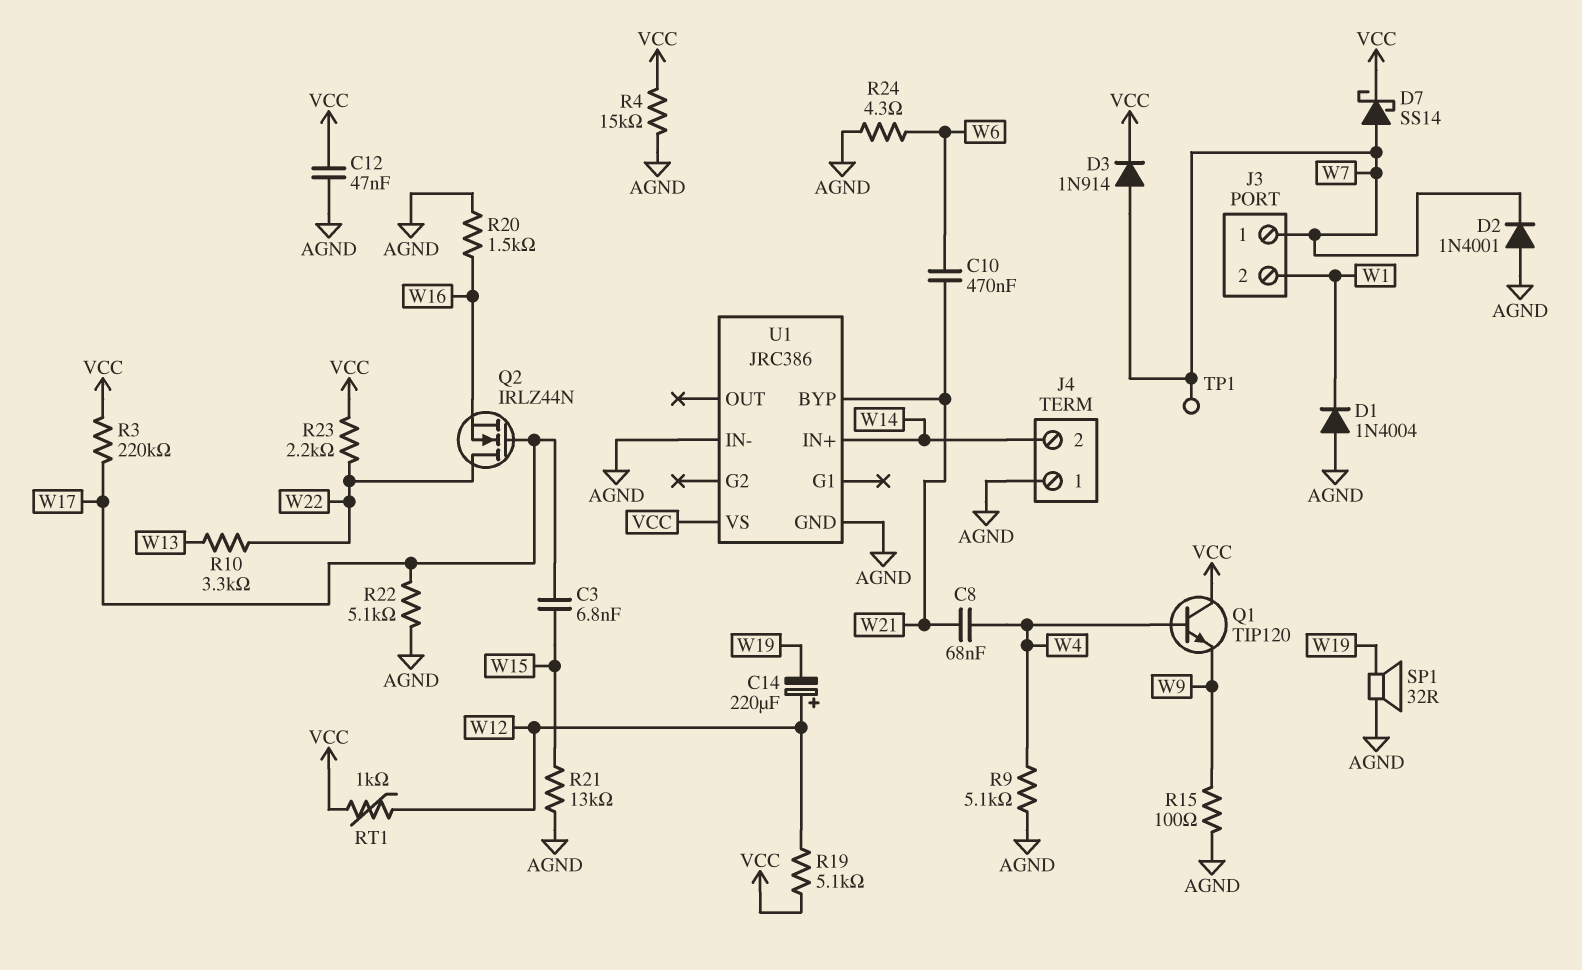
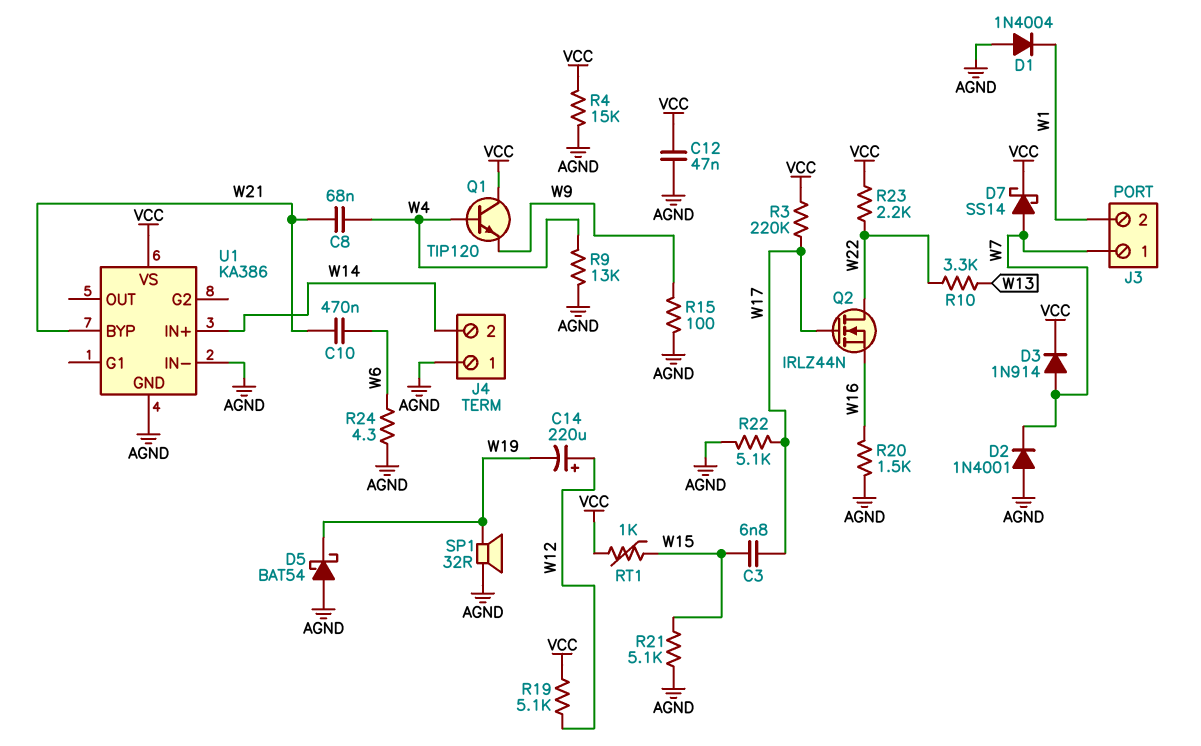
D5: none -> schottky BAT54 (A AGND, K W19)
R9: 5.1k (AGND, W4) -> 13k (AGND, W4)
R21: 13k (AGND, W15) -> 5.1k (AGND, W15)
RT1: 1k (VCC, W12) -> 1k (VCC, W15)
TP1: test point (W7) -> none
U1: JRC386 -> KA386

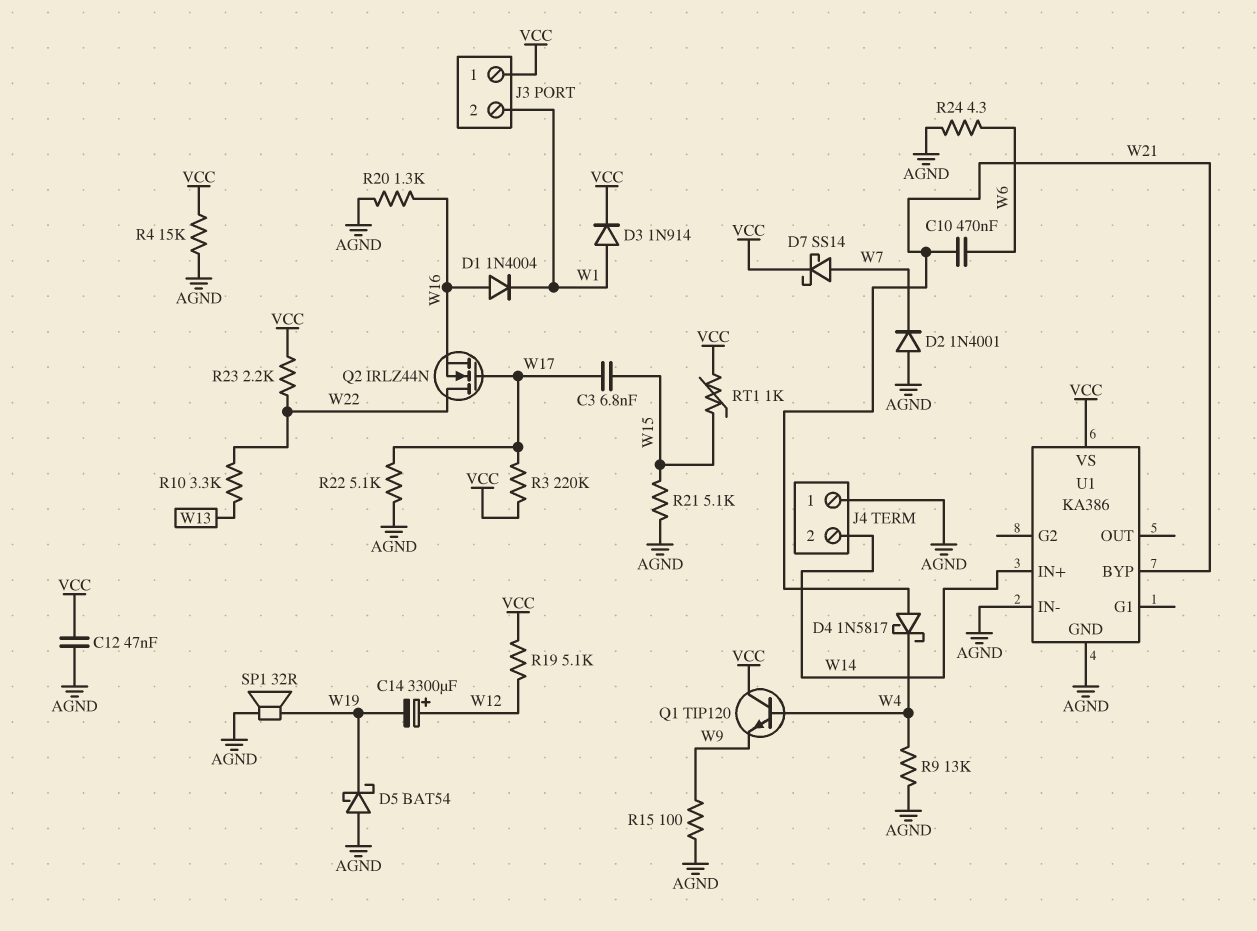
C8: 68nF (W4, W21) -> none
C14: 220uF (plus W12, minus W19) -> 3300uF (plus W12, minus W19)
D1: diode 1N4004 (A AGND, K W1) -> diode 1N4004 (A W16, K W1)
D3: diode 1N914 (A W7, K VCC) -> diode 1N914 (A W1, K VCC)
D4: none -> schottky 1N5817 (A W21, K W4)
J3 pin 1: W7 -> VCC
R20: 1.5k (AGND, W16) -> 1.3k (AGND, W16)

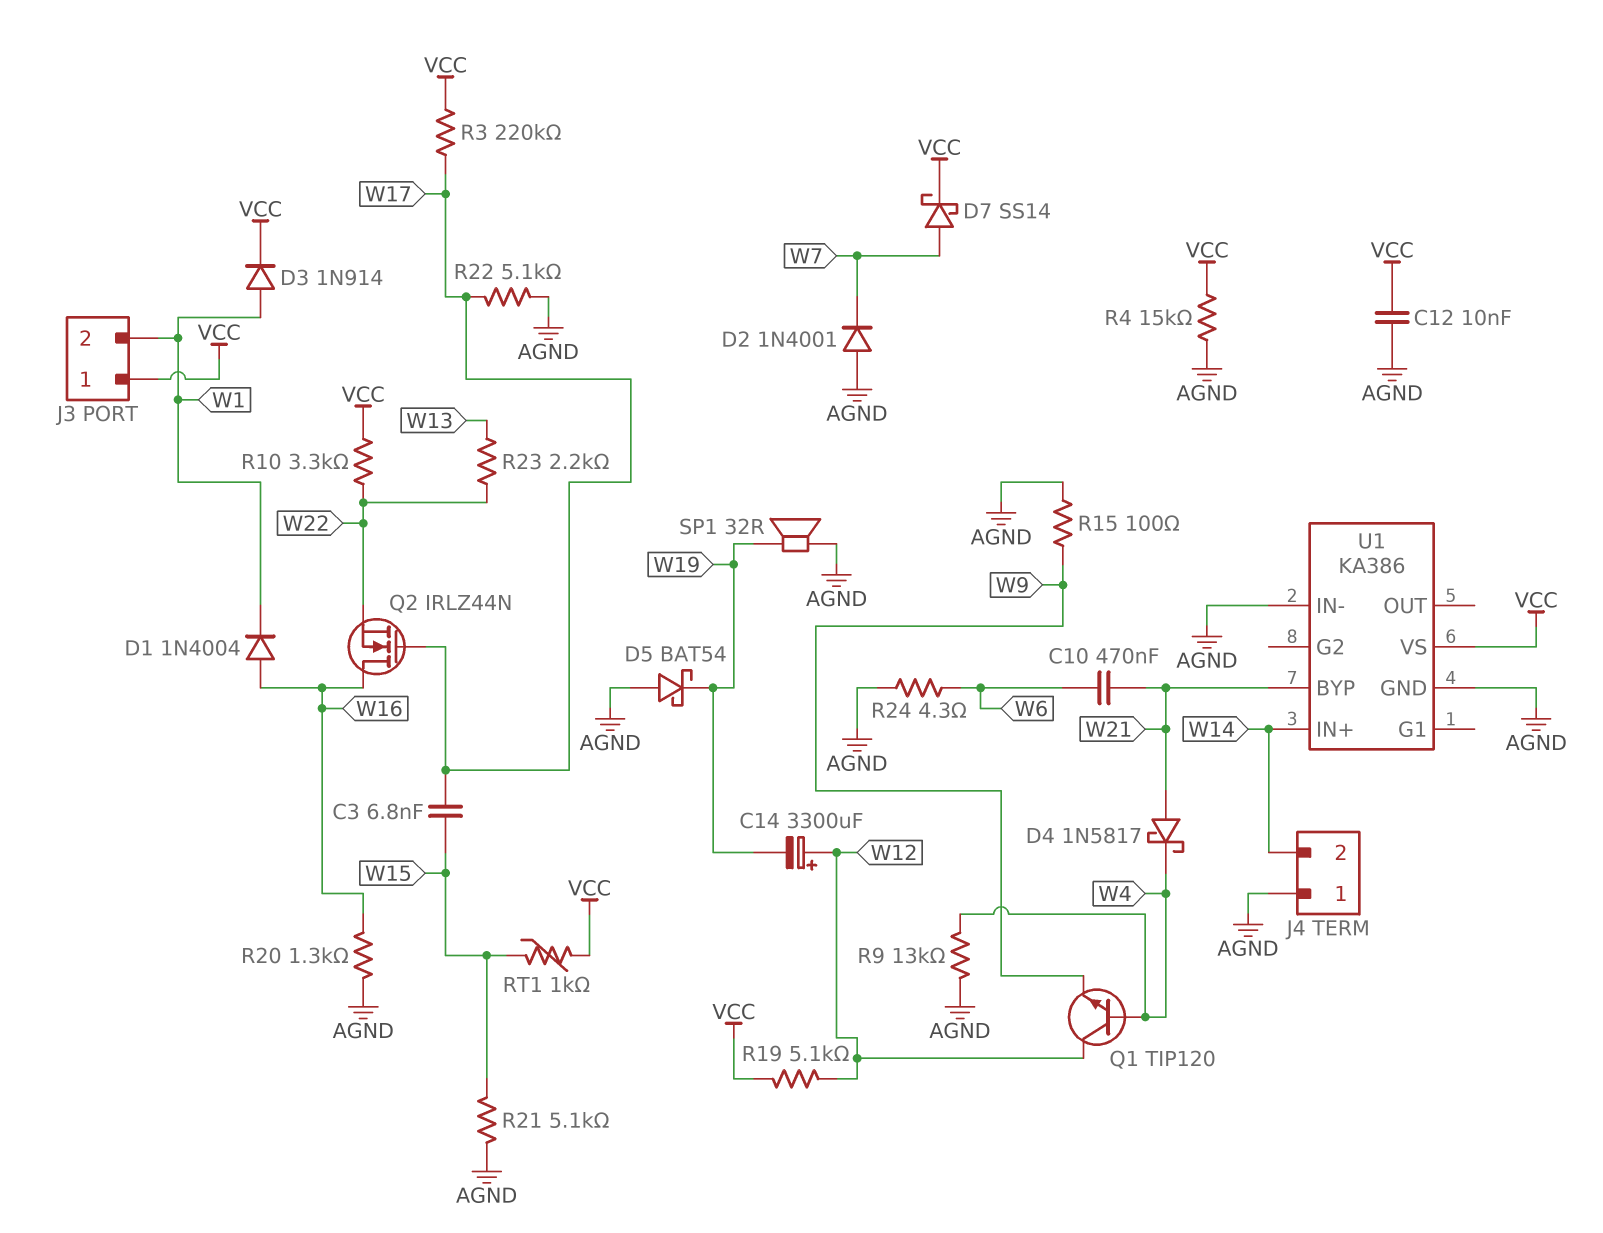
C12: 47nF (AGND, VCC) -> 10nF (AGND, VCC)
Q1: NPN TIP120 (B W4, C VCC, E W9) -> NPN TIP120 (B W4, C W12, E W9)
Q2: NMOS IRLZ44N (G W17, D W22, S W16) -> NMOS IRLZ44N (G W17, D W16, S W22)
R10: 3.3k (W13, W22) -> 3.3k (VCC, W22)
R23: 2.2k (VCC, W22) -> 2.2k (W13, W22)

